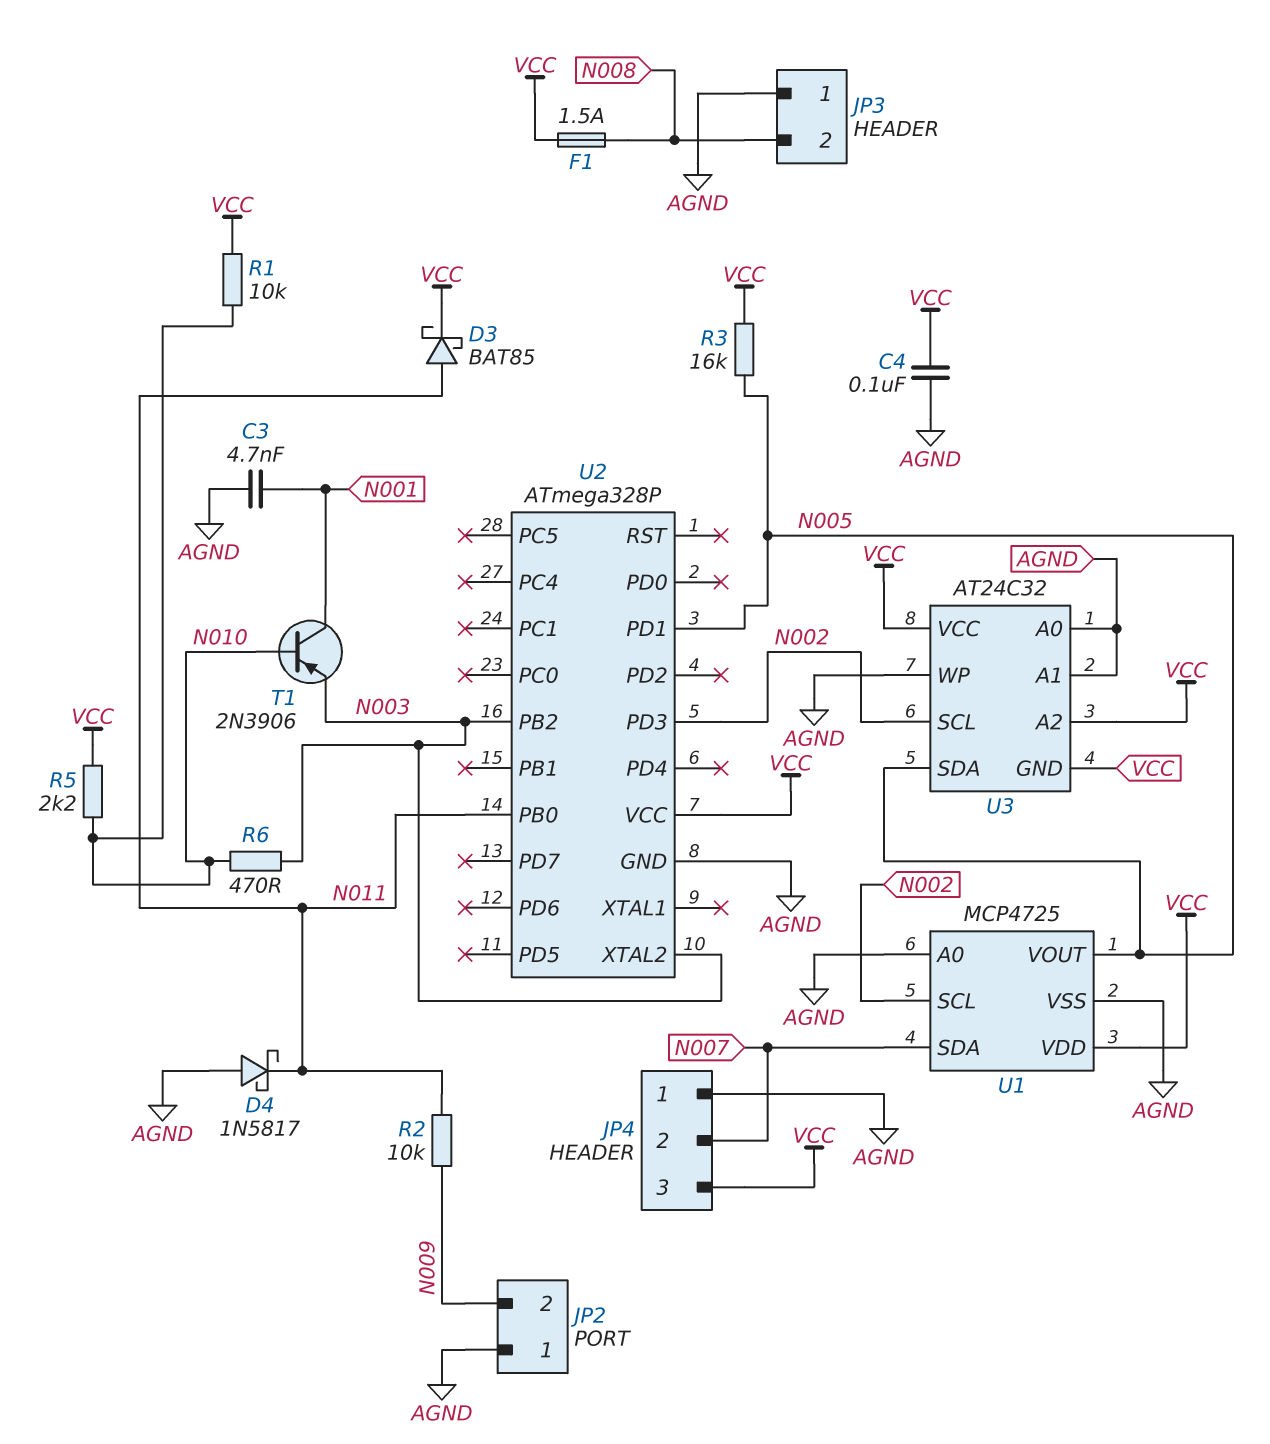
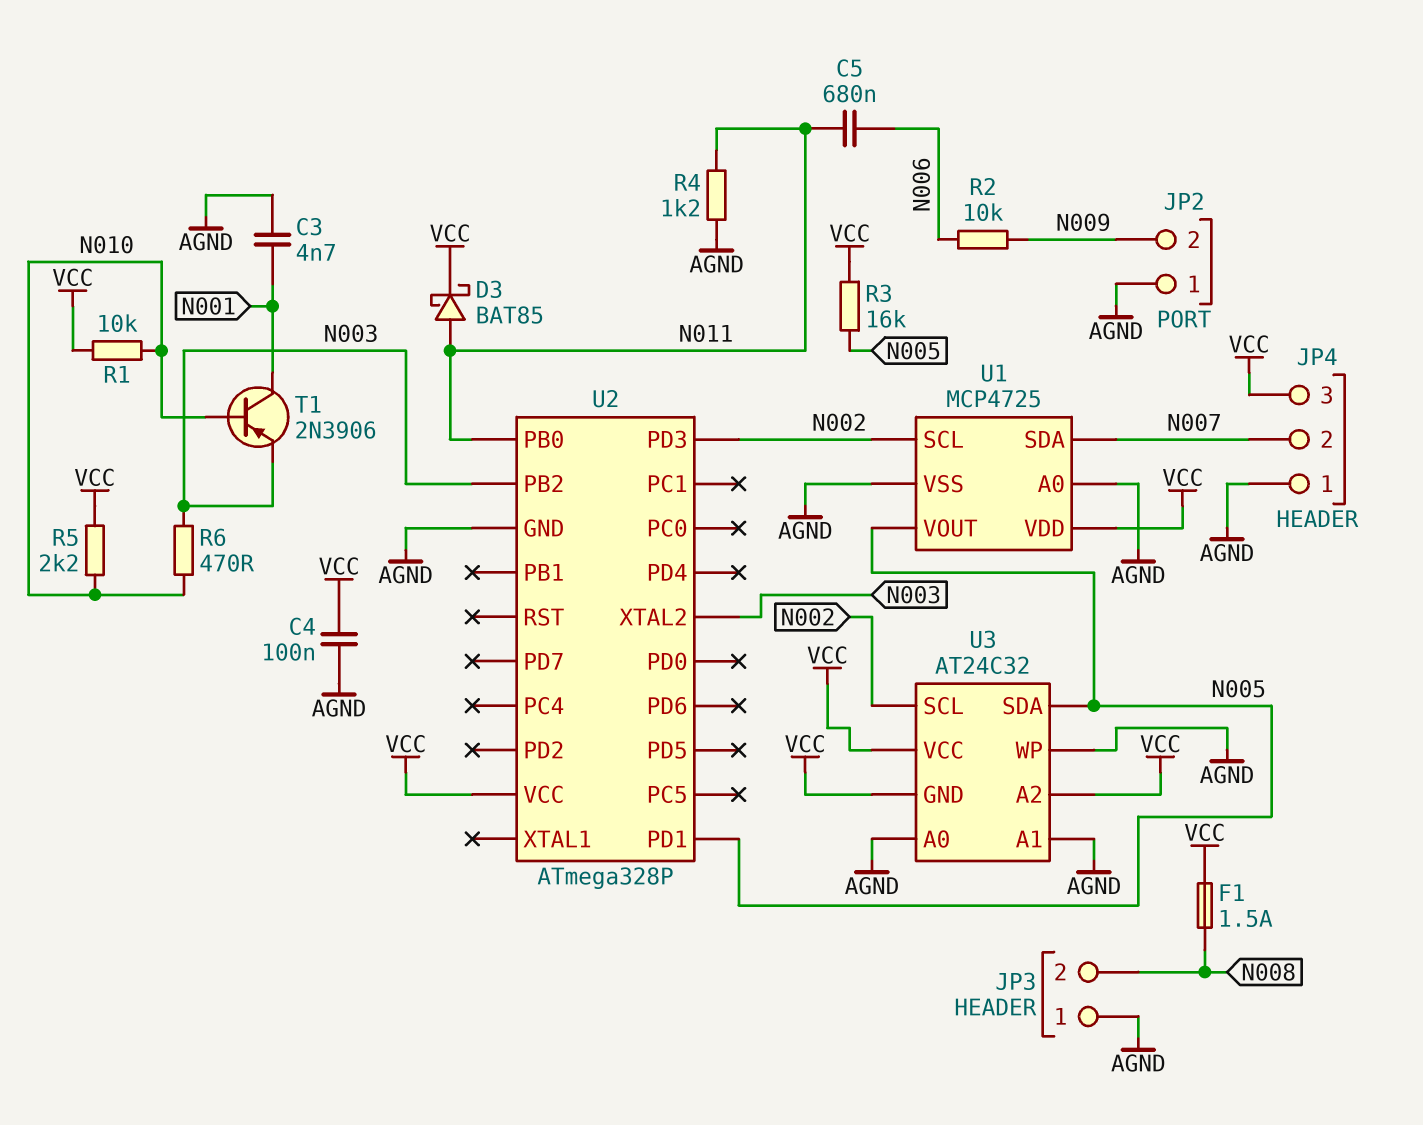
C5: none -> 680nF (N006, N011)
D4: schottky 1N5817 (A AGND, K N011) -> none
R2: 10k (N009, N011) -> 10k (N006, N009)
R4: none -> 1.2k (AGND, N011)

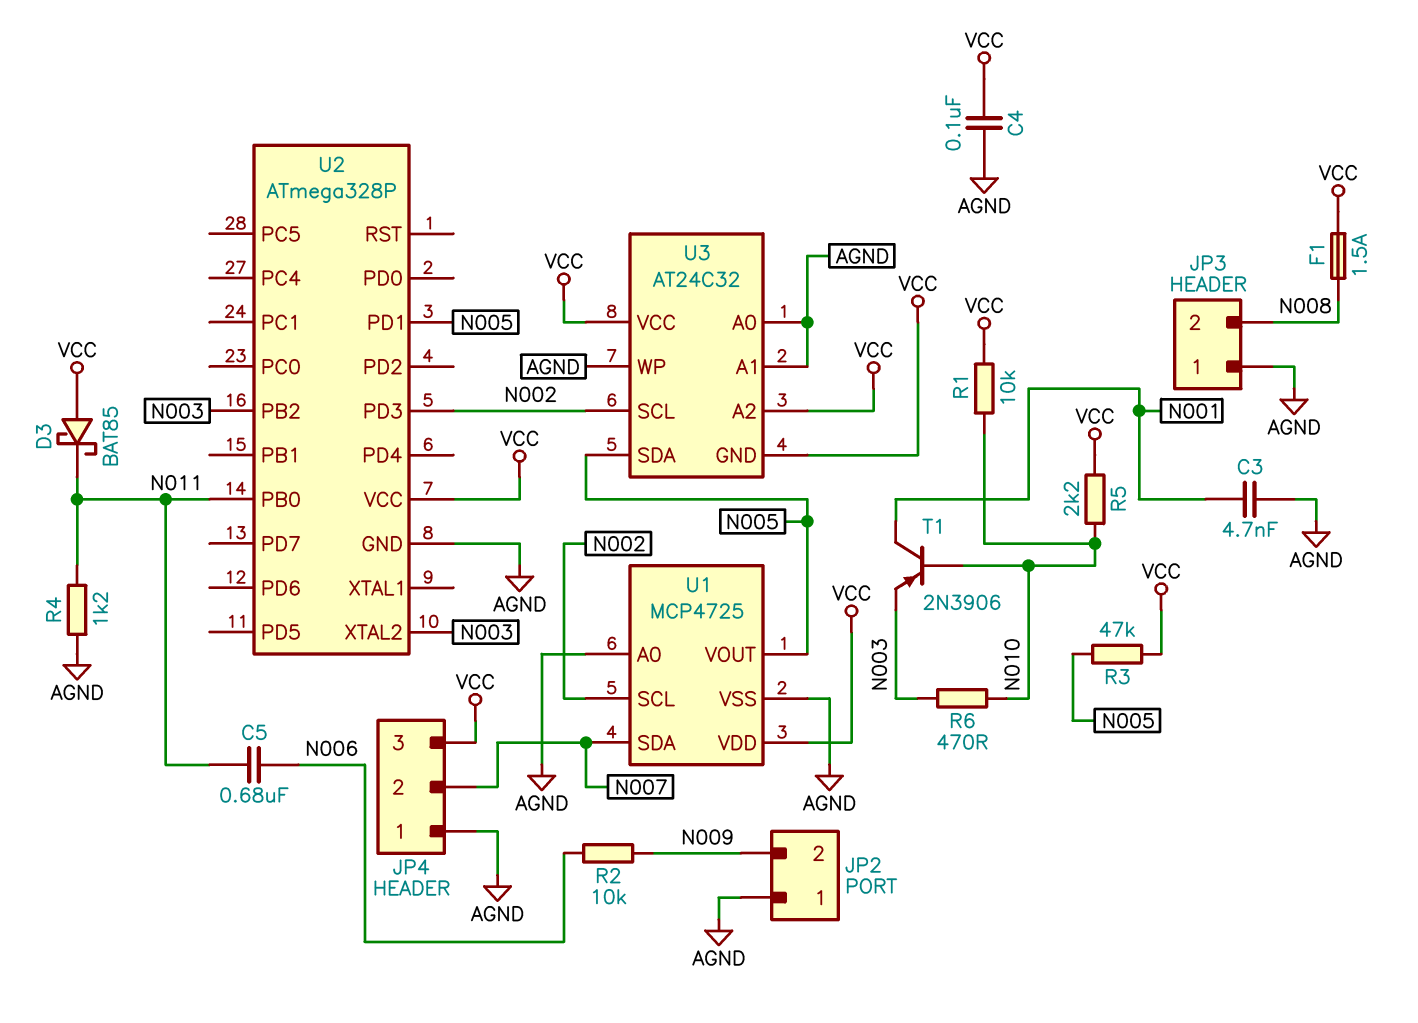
D3: schottky BAT85 (A N011, K VCC) -> schottky BAT85 (A VCC, K N011)
R3: 16k (N005, VCC) -> 47k (N005, VCC)

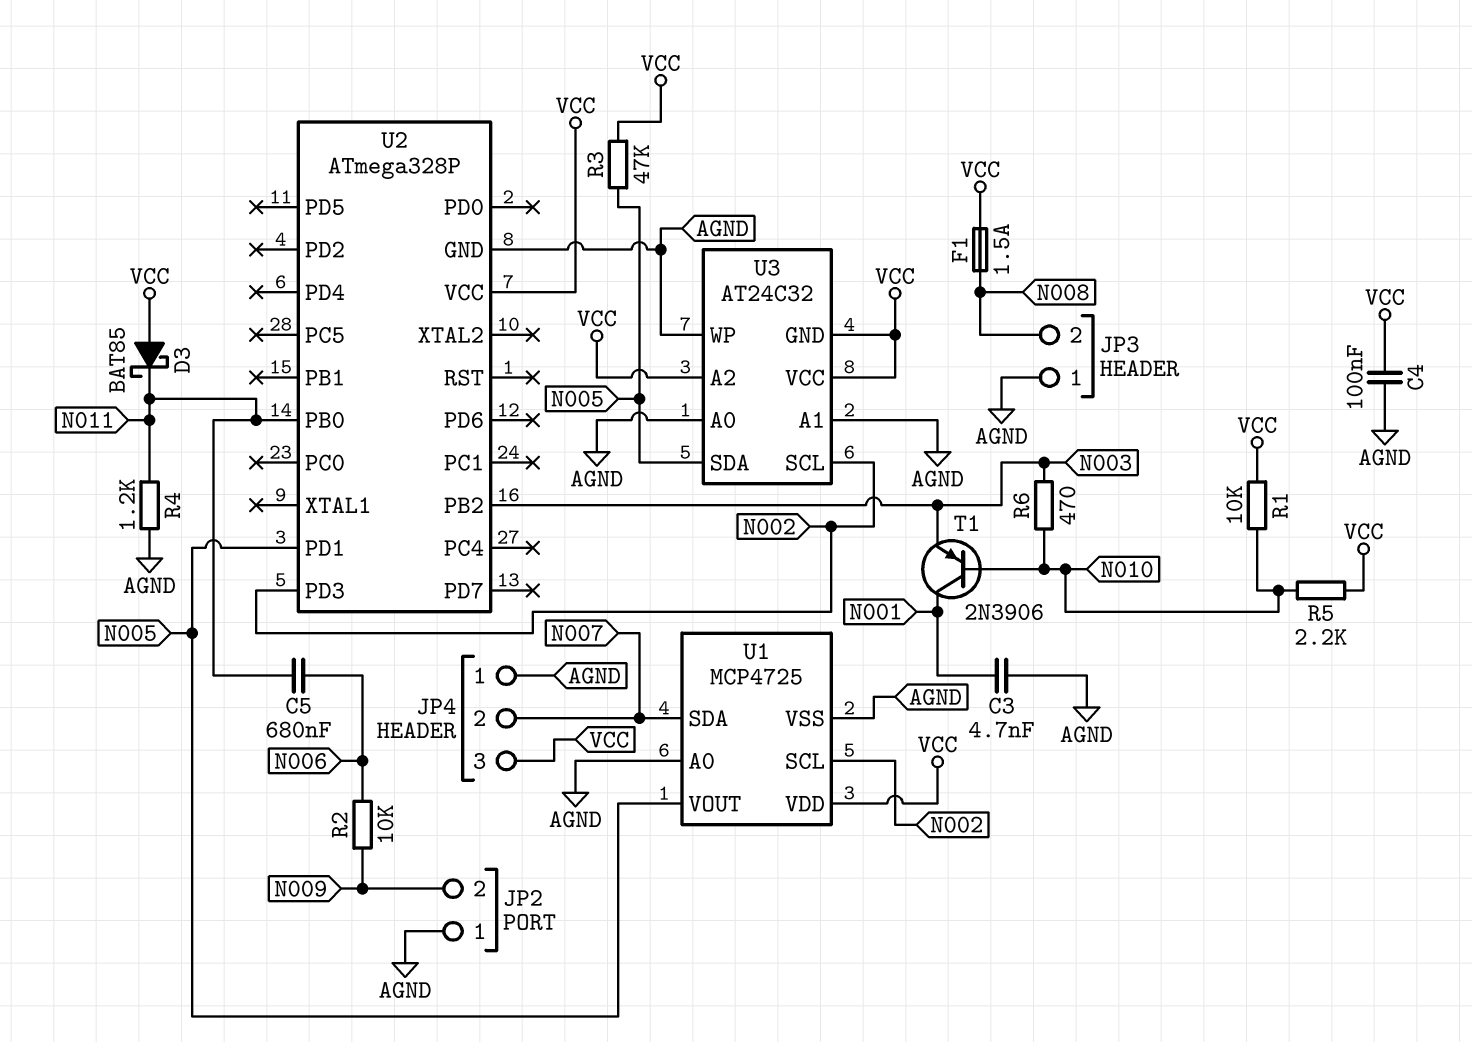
U2 pin XTAL2: N003 -> none

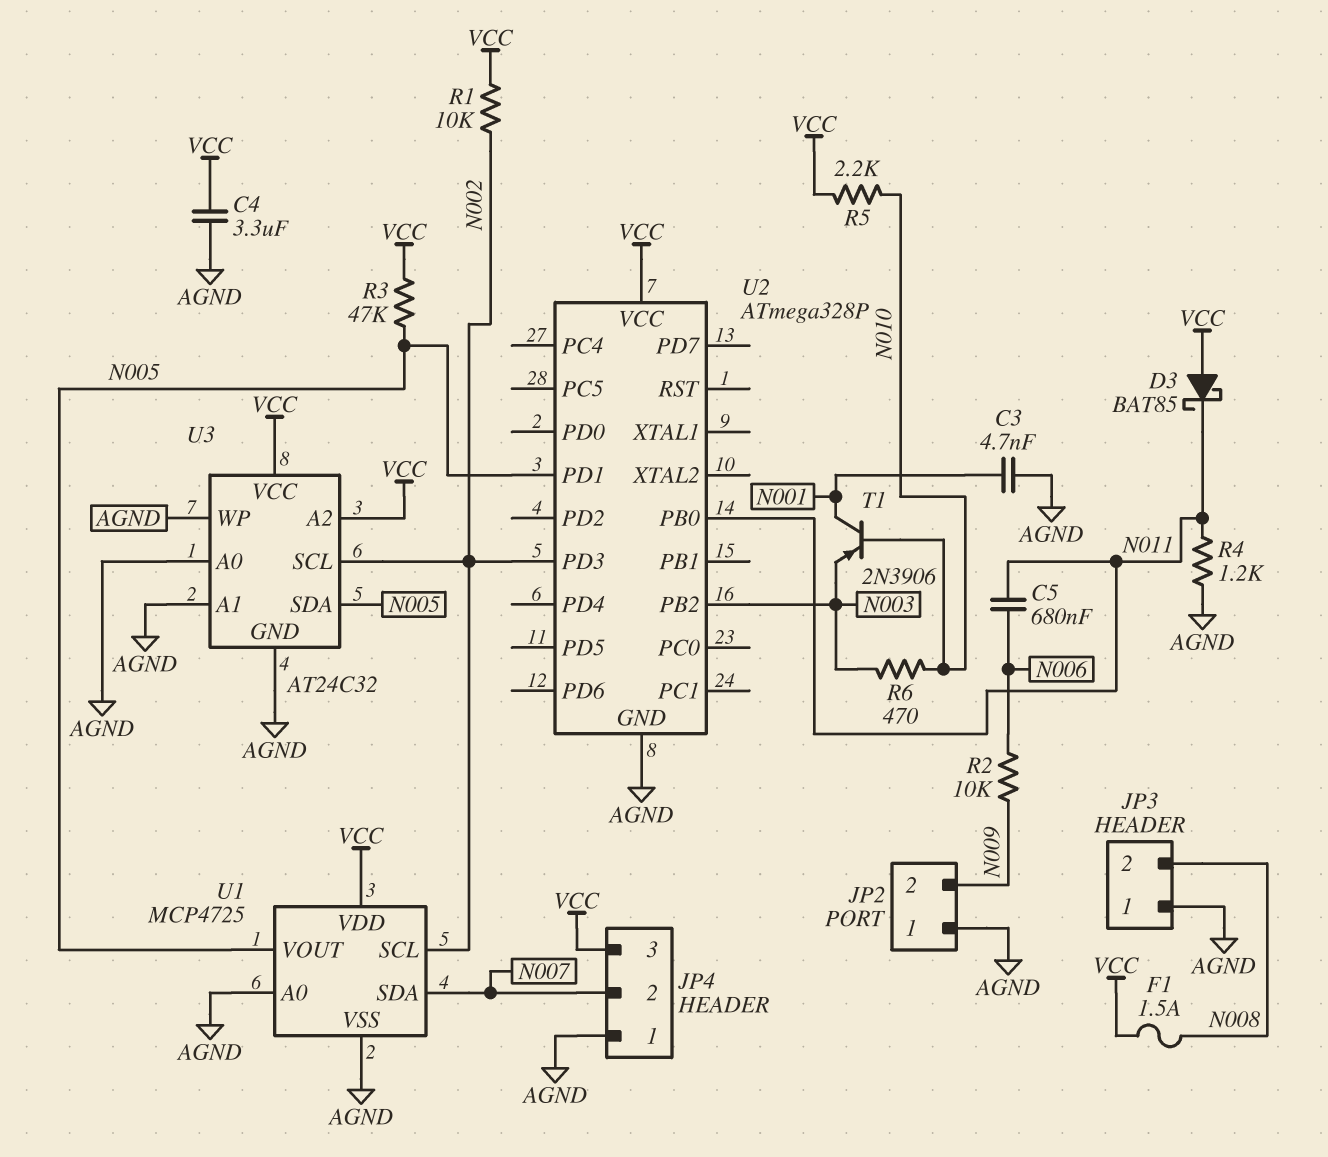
C4: 100nF (AGND, VCC) -> 3.3uF (AGND, VCC)
R1: 10k (N010, VCC) -> 10k (N002, VCC)
U3 pin GND: VCC -> AGND

